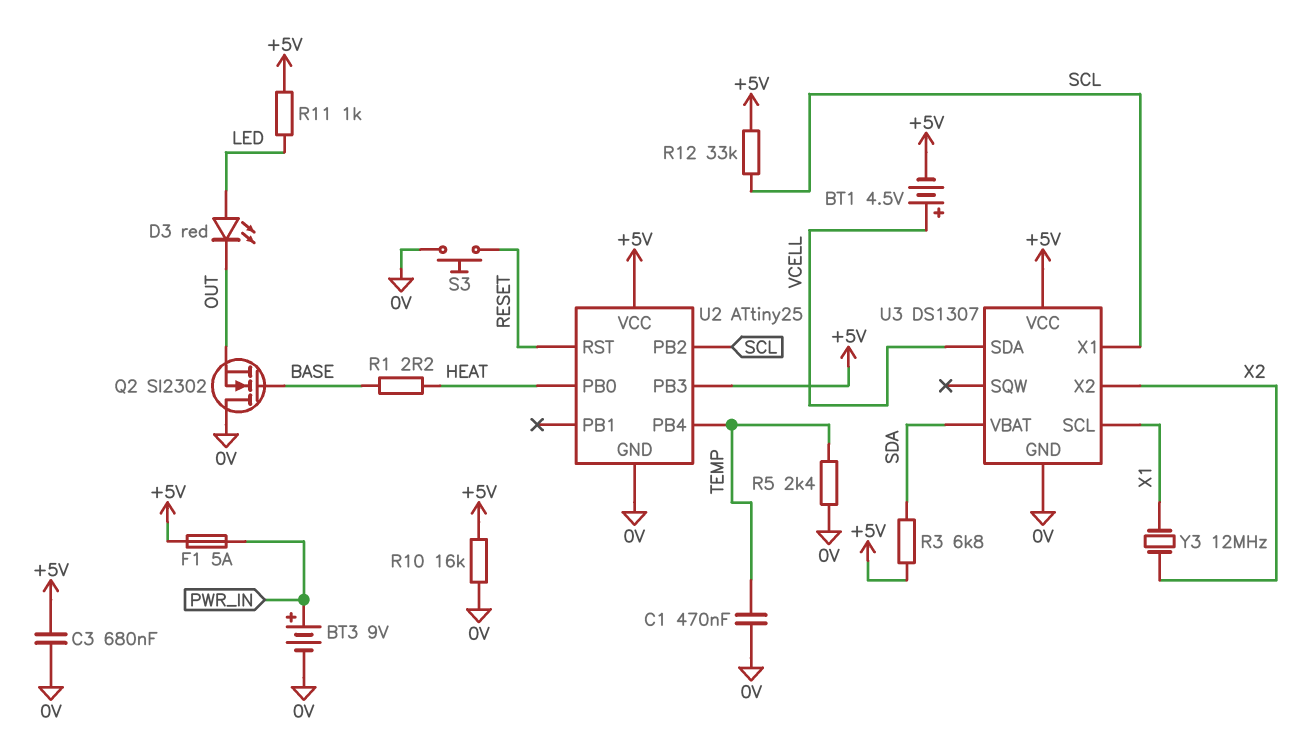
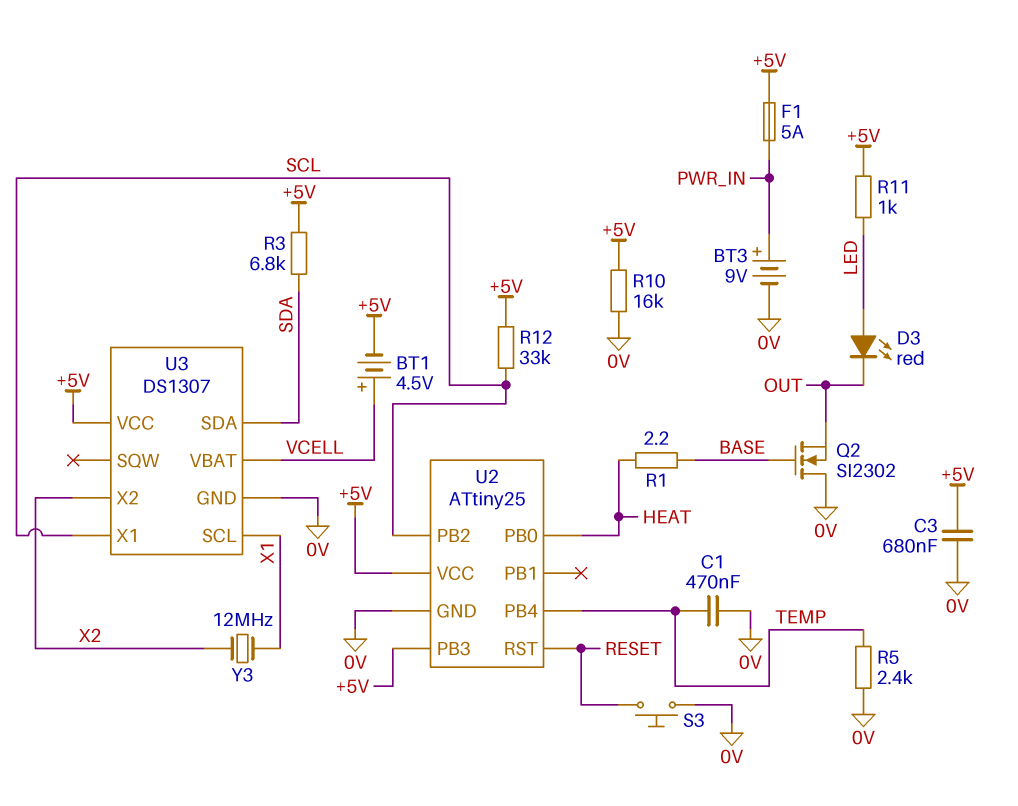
U3 pin SDA: VCELL -> SDA
U3 pin VBAT: SDA -> VCELL

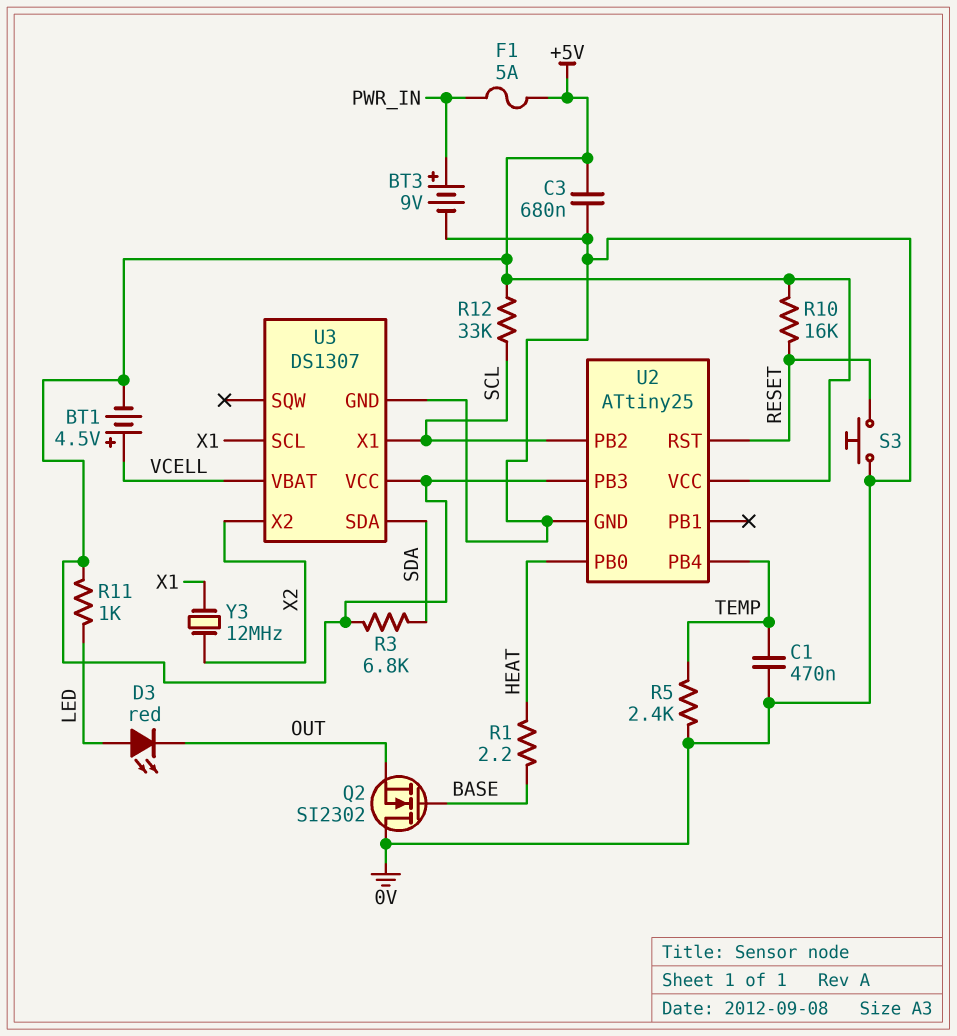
R10: 16k (+5V, 0V) -> 16k (+5V, RESET)

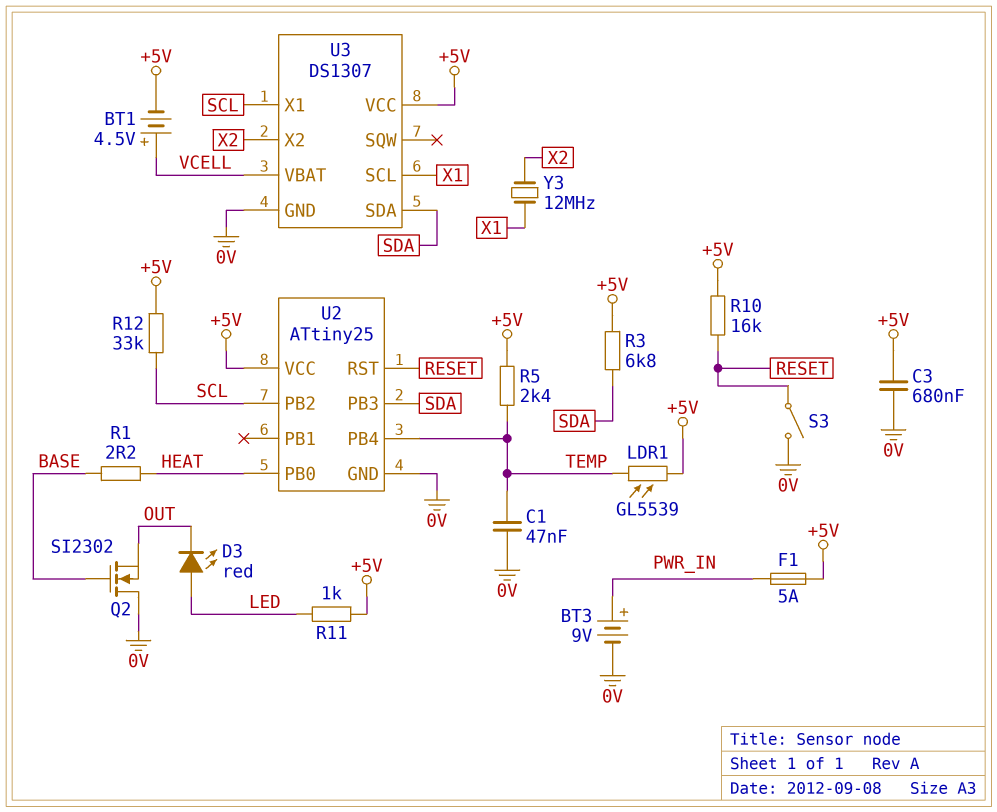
C1: 470nF (0V, TEMP) -> 47nF (0V, TEMP)
LDR1: none -> GL5539 (+5V, TEMP)
R5: 2.4k (0V, TEMP) -> 2.4k (+5V, TEMP)
S3: button (0V, RESET) -> switch (0V, RESET)
U2 pin PB3: +5V -> SDA

